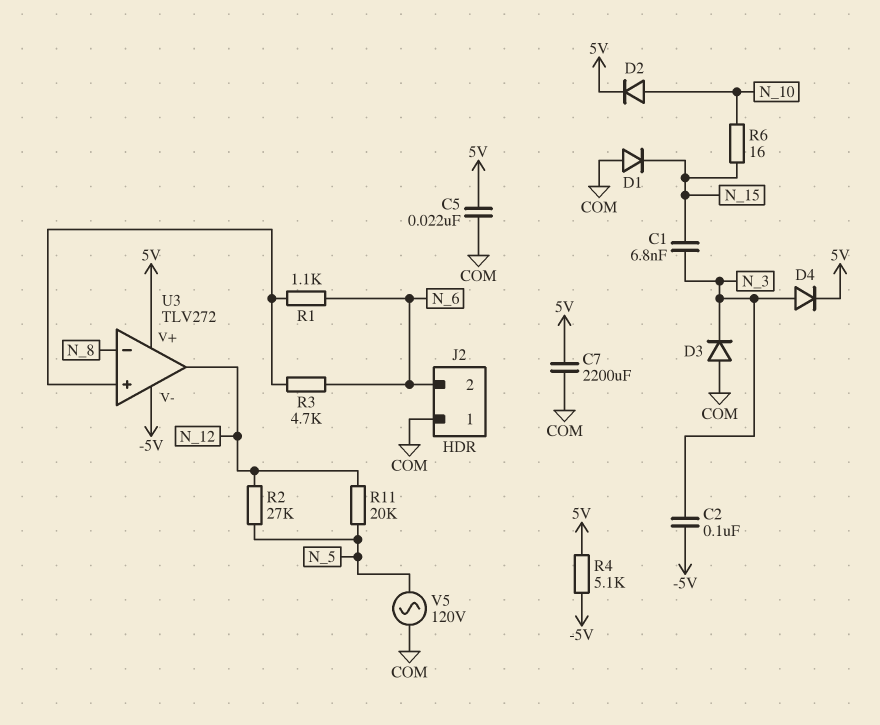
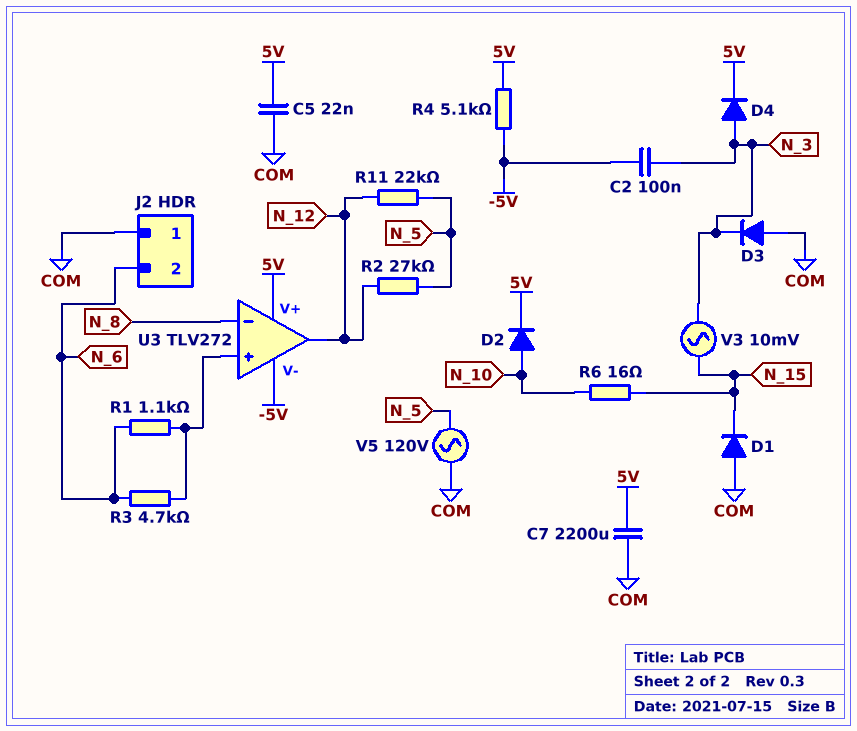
C1: 6.8nF (N_3, N_15) -> none
R11: 20k (N_5, N_12) -> 22k (N_5, N_12)
V3: none -> AC 10mV (N_3, N_15)

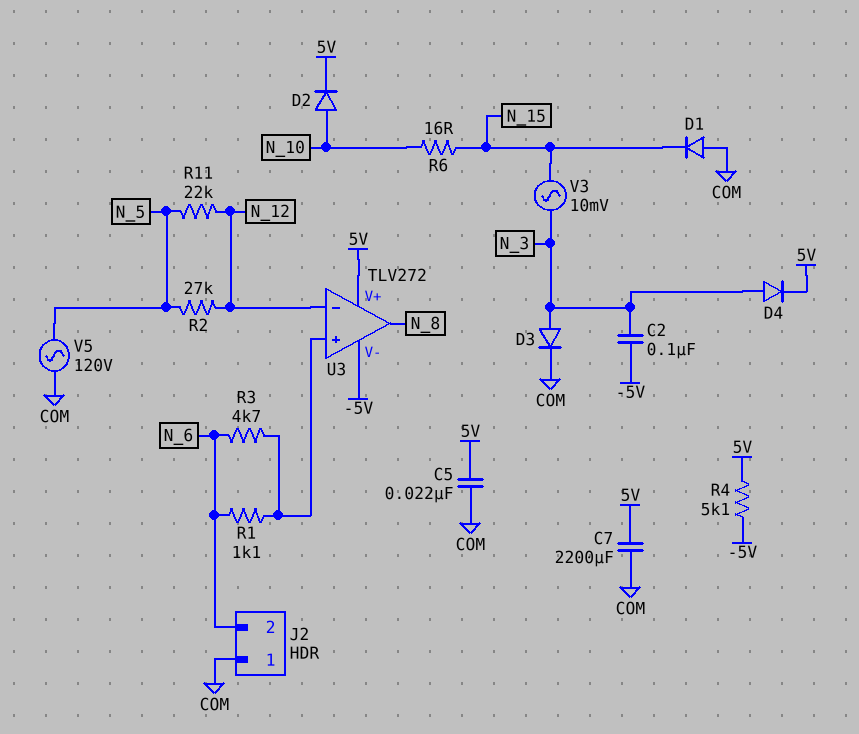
D3: diode (A COM, K N_3) -> diode (A N_3, K COM)
U3 pin in-: N_8 -> N_12
U3 pin out: N_12 -> N_8

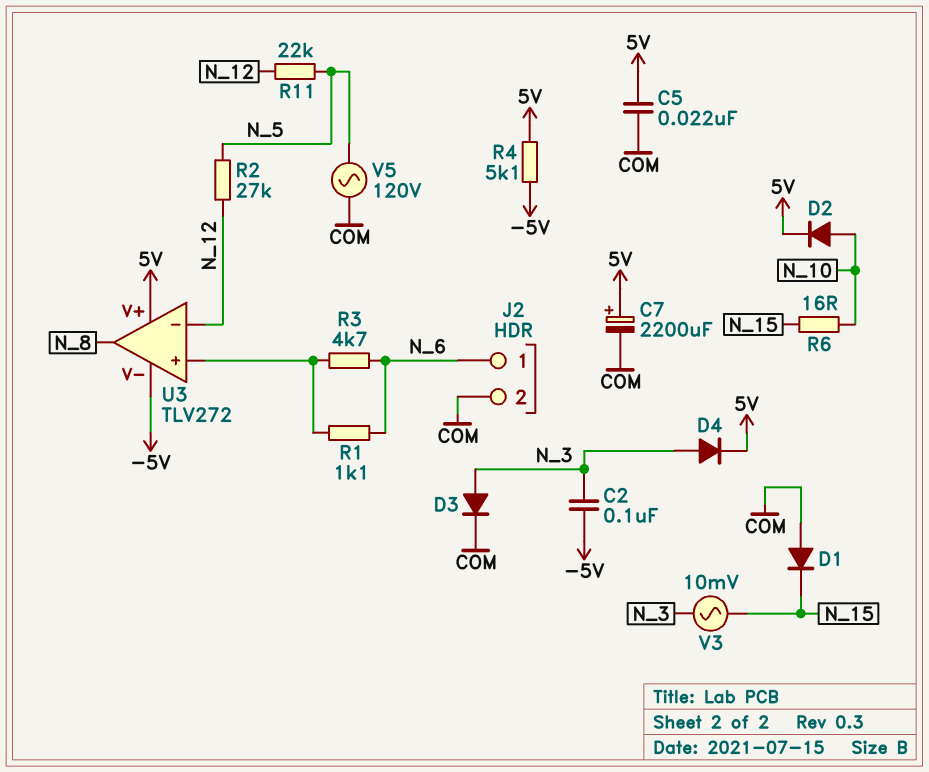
C7: 2200uF (5V, COM) -> 2200uF (plus 5V, minus COM)
J2 pin 1: COM -> N_6
J2 pin 2: N_6 -> COM

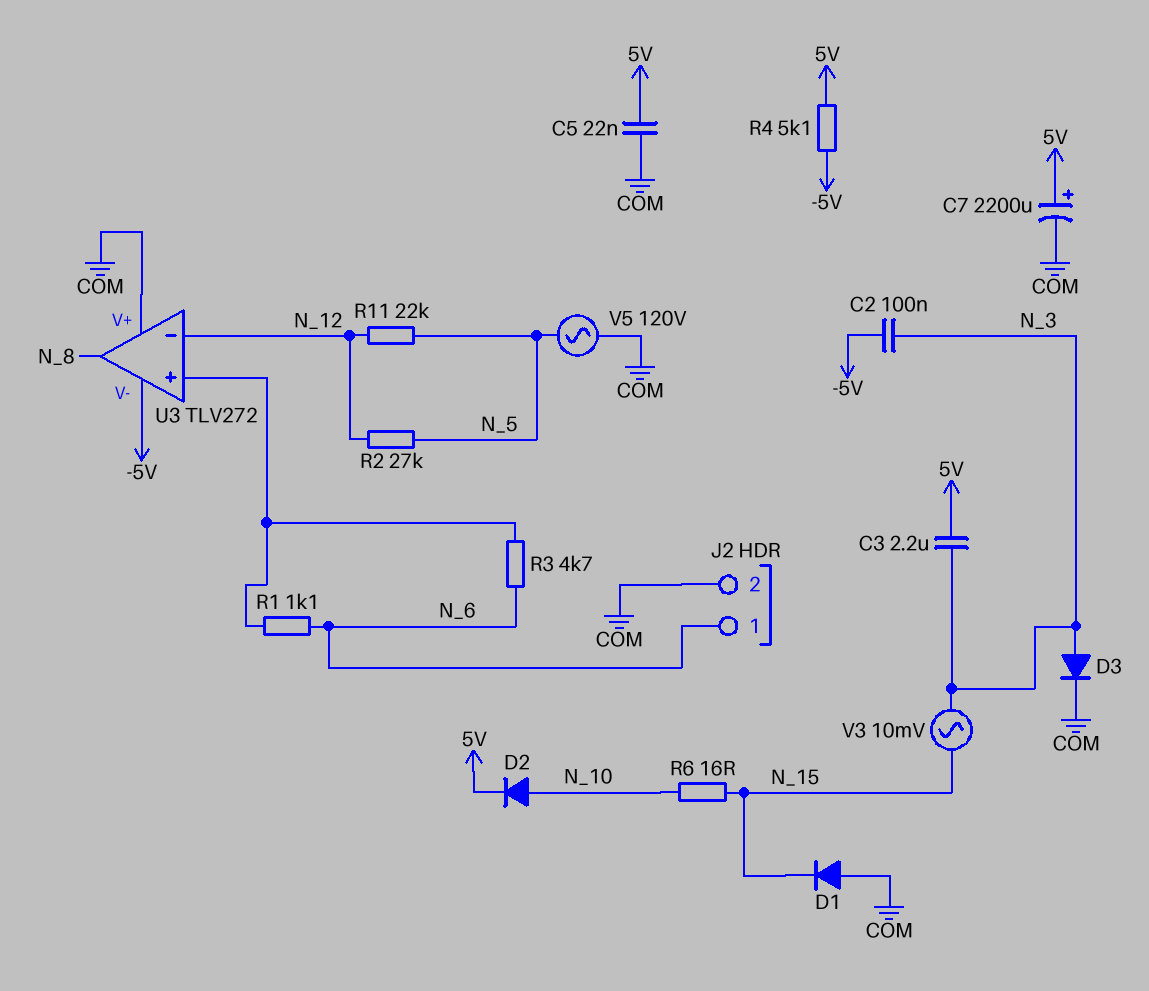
C3: none -> 2.2uF (5V, N_3)
D4: diode (A N_3, K 5V) -> none
U3 pin V+: 5V -> COM

